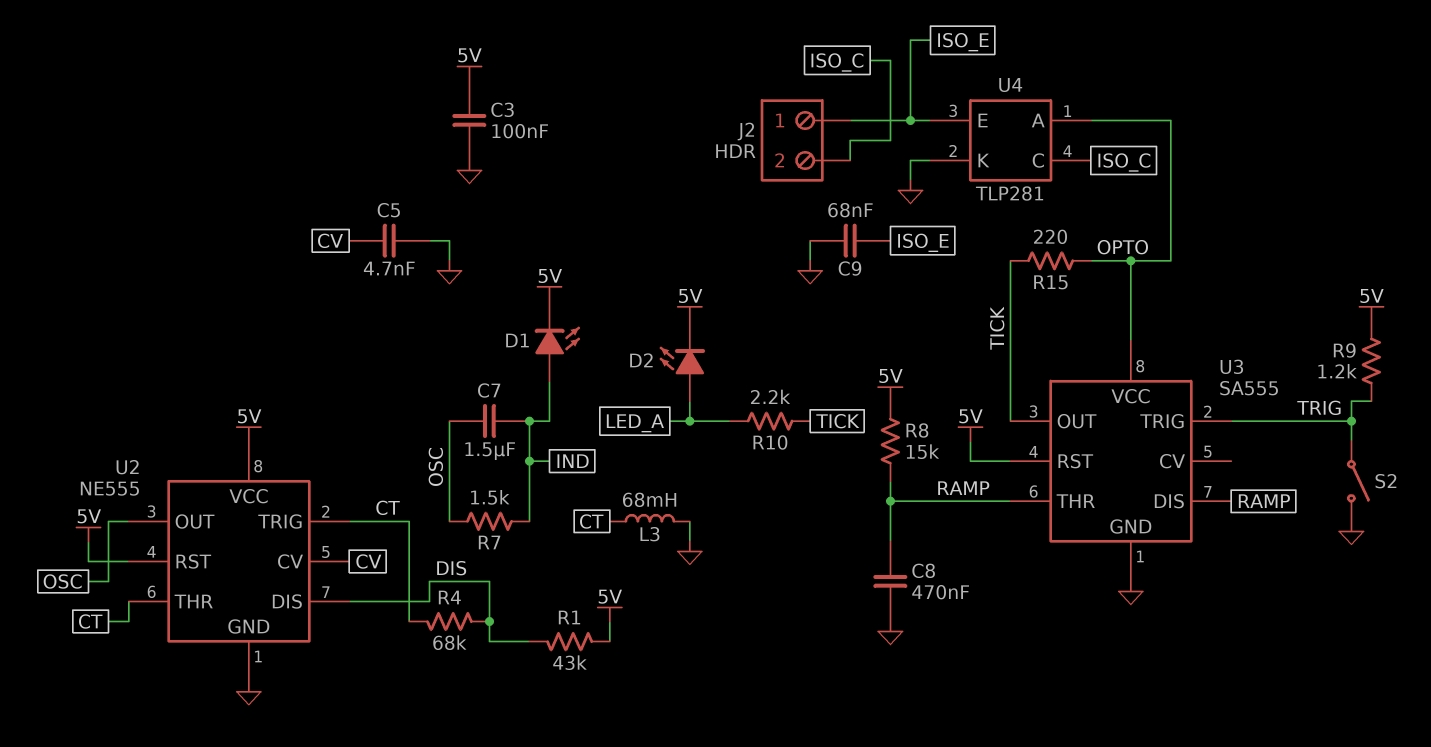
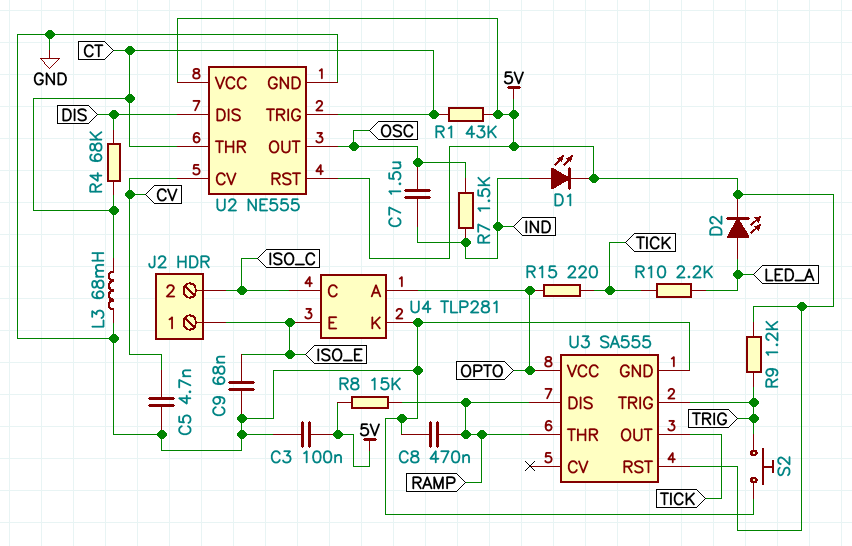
R1: 43k (5V, DIS) -> 43k (5V, CT)
S2: switch (GND, TRIG) -> button (GND, TRIG)

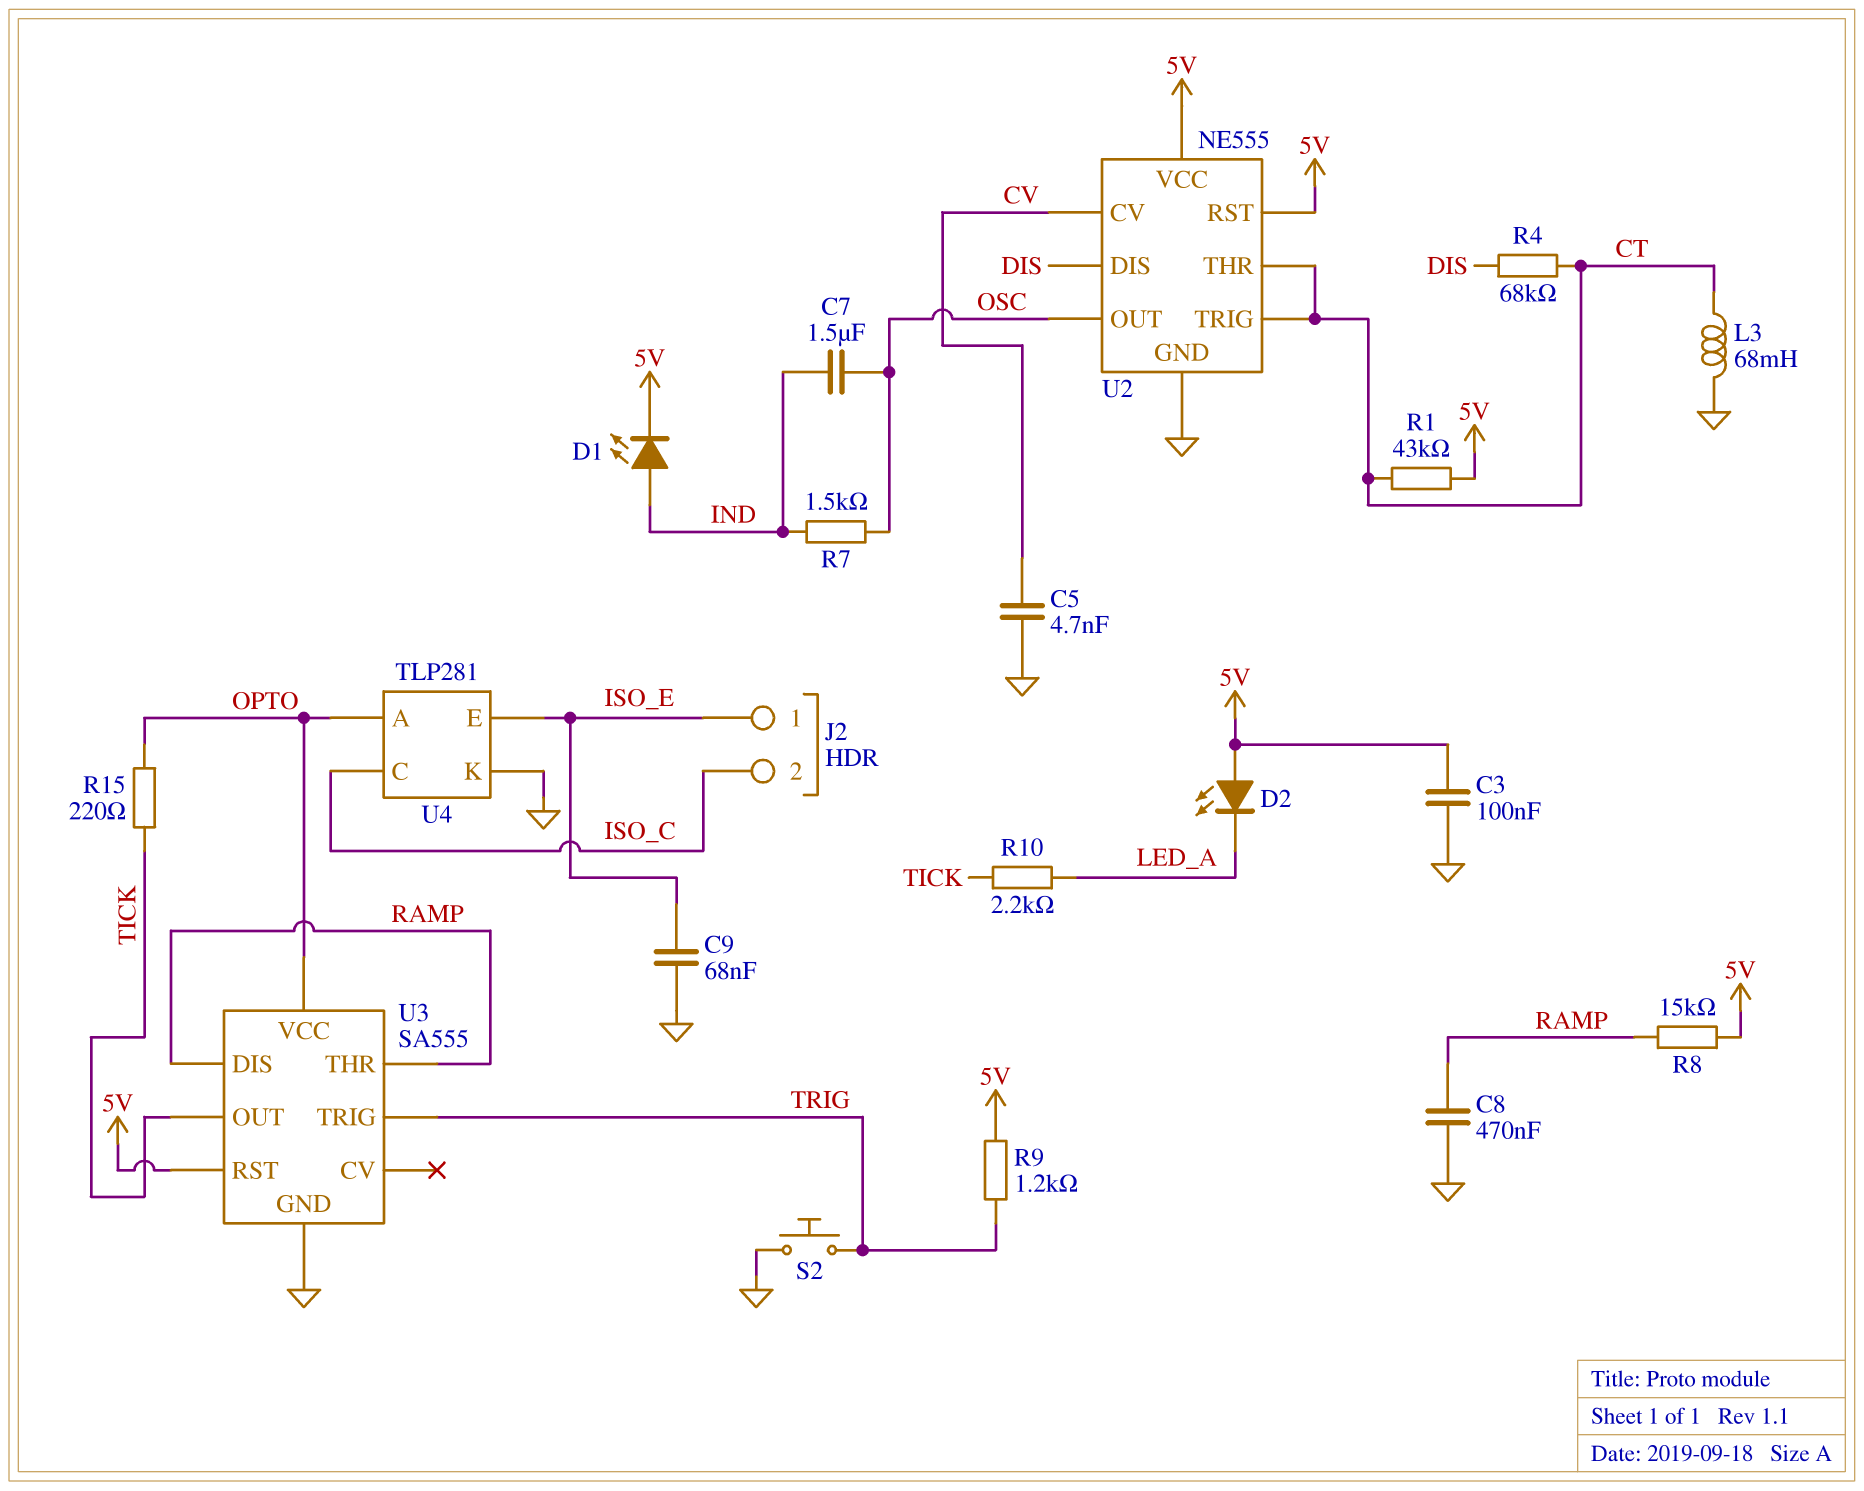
D2: LED (A LED_A, K 5V) -> LED (A 5V, K LED_A)

